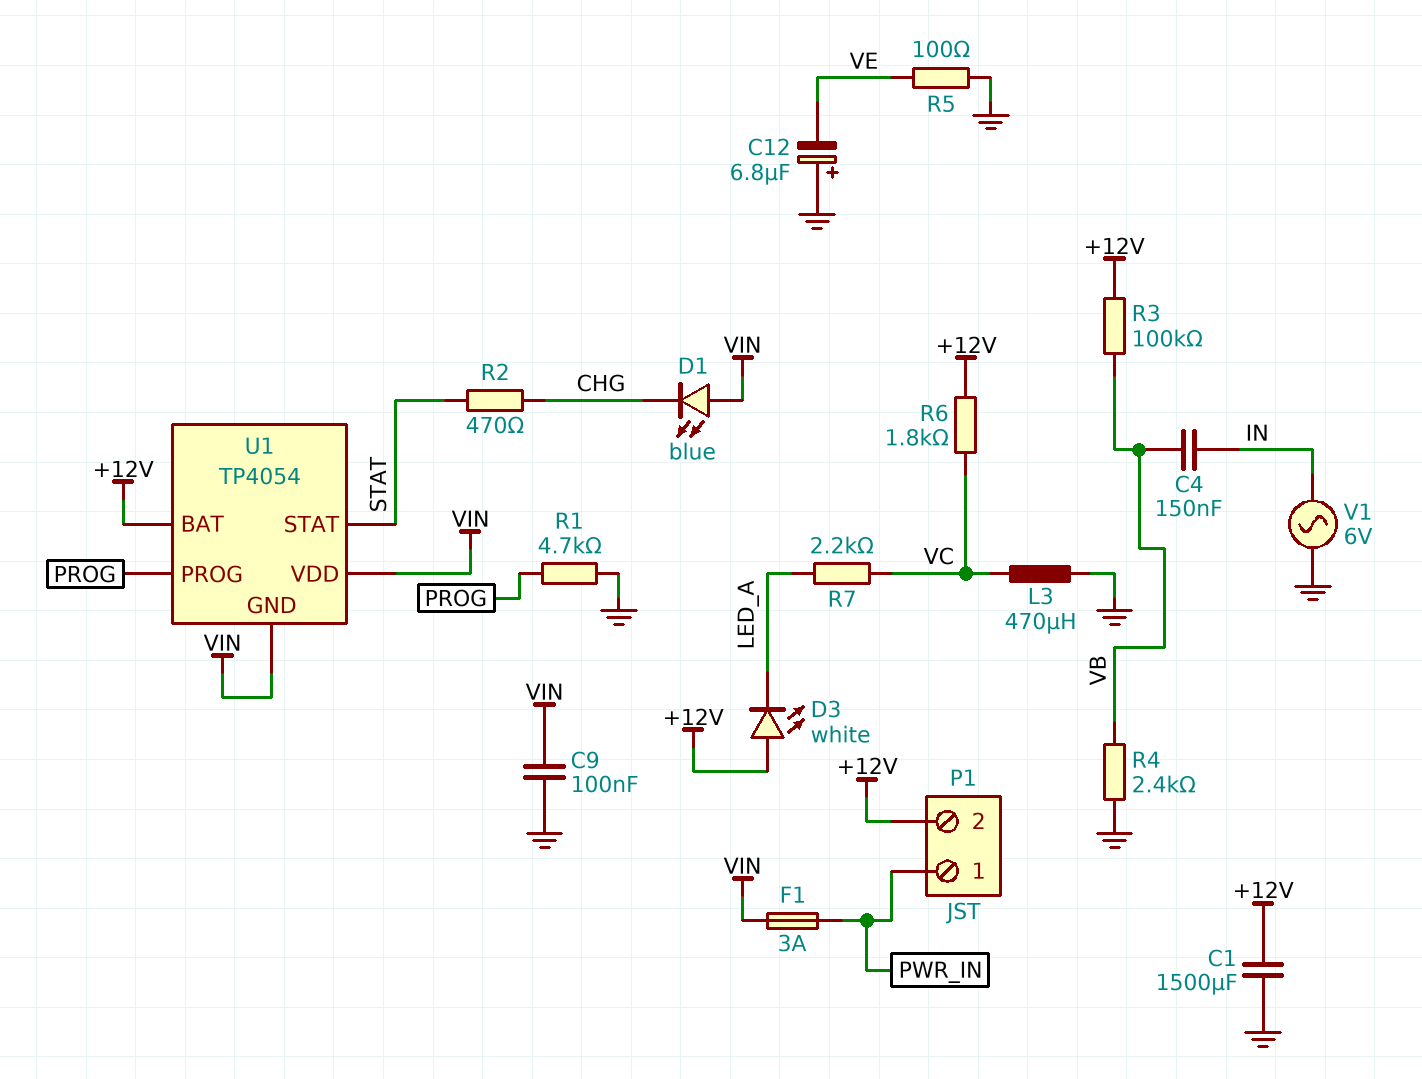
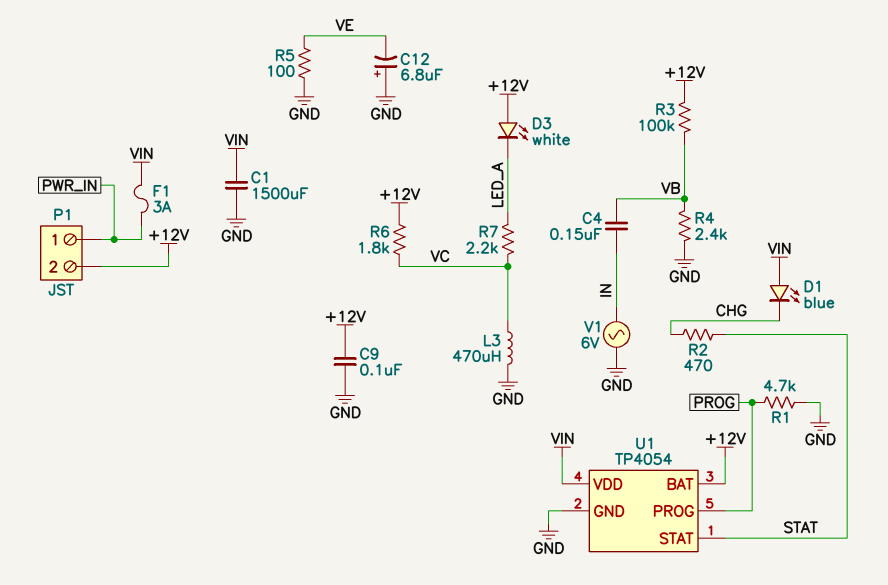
C1: 1500uF (+12V, GND) -> 1500uF (GND, VIN)
C9: 100nF (GND, VIN) -> 100nF (+12V, GND)
U1 pin GND: VIN -> GND

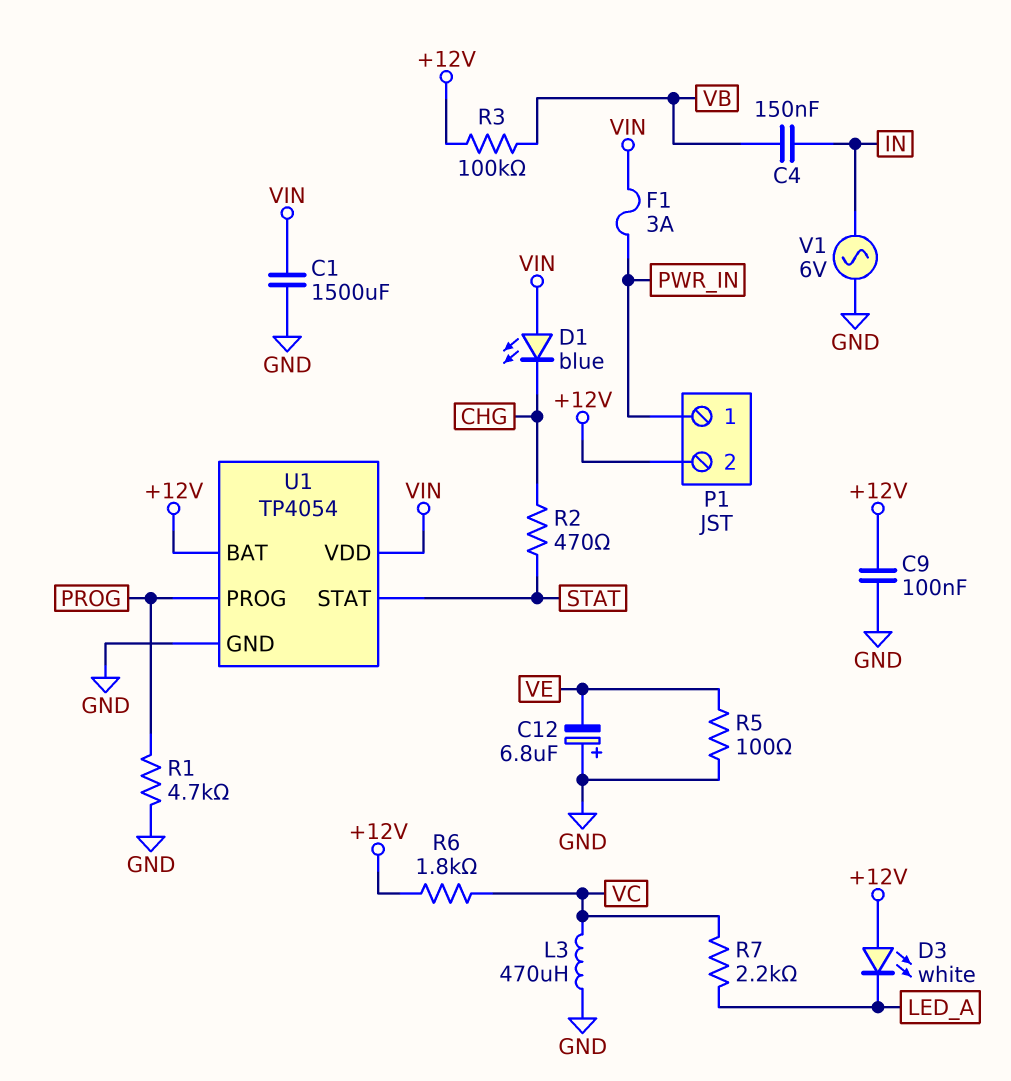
R4: 2.4k (GND, VB) -> none

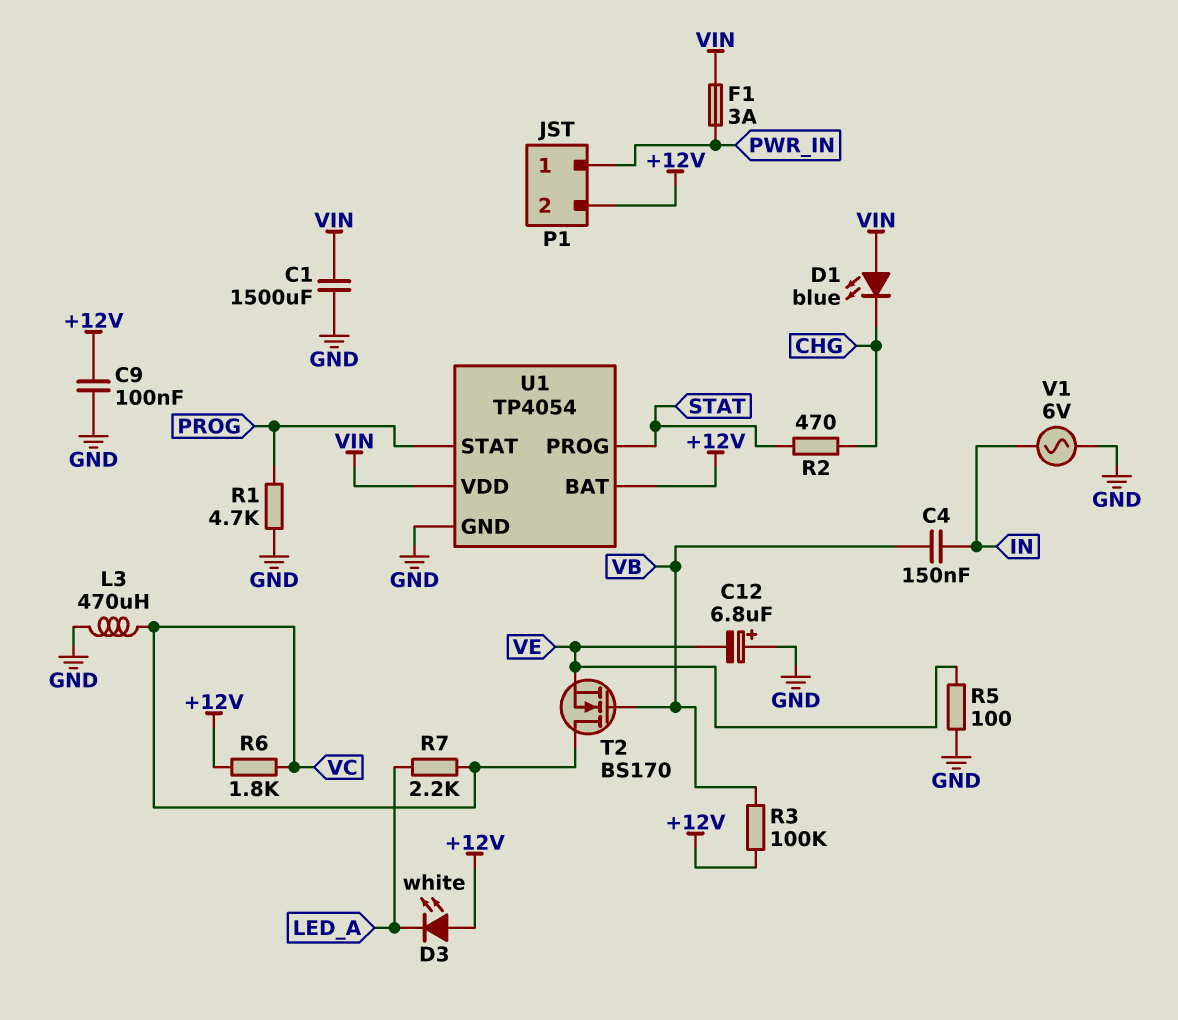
T2: none -> NMOS BS170 (G VB, D VC, S VE)
U1 pin PROG: PROG -> STAT
U1 pin STAT: STAT -> PROG

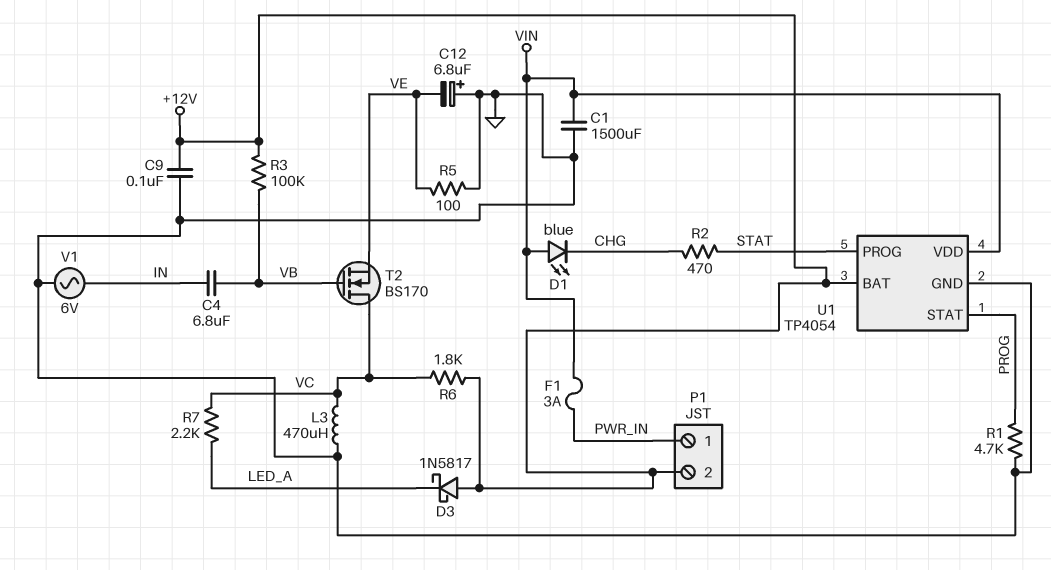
C4: 150nF (IN, VB) -> 6.8uF (IN, VB)
D3: LED white (A +12V, K LED_A) -> schottky 1N5817 (A +12V, K LED_A)

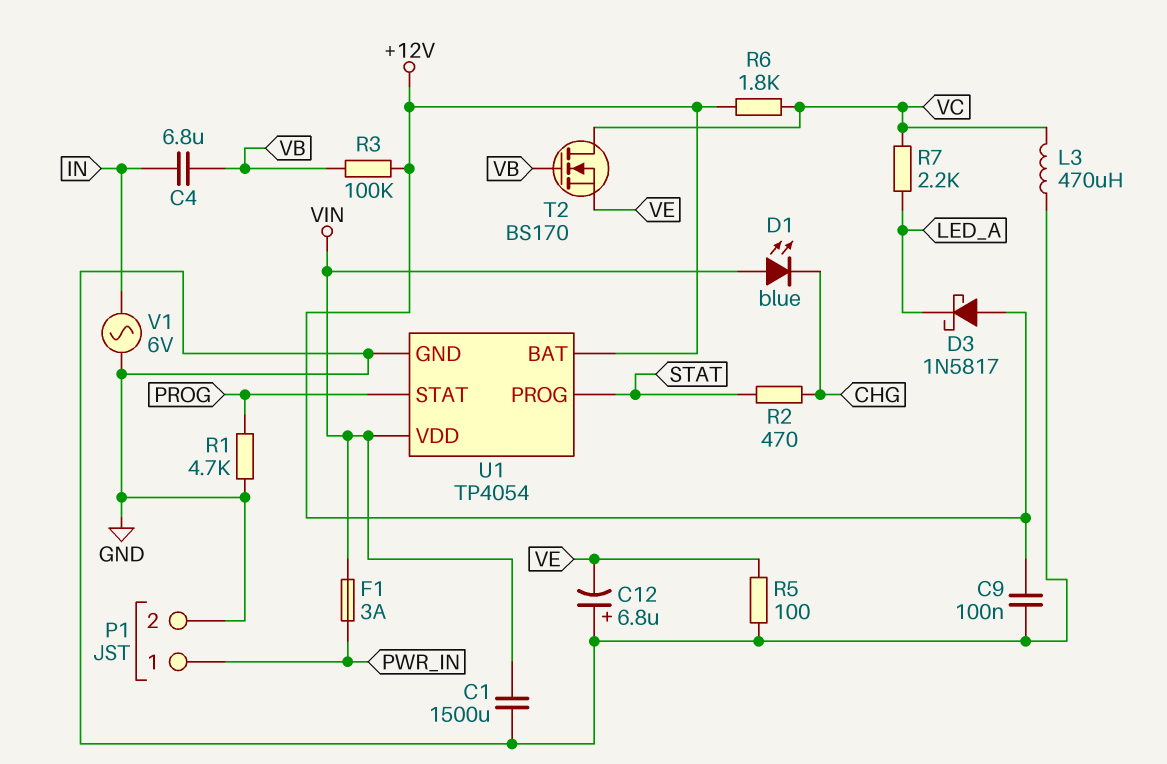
P1 pin 2: +12V -> GND

